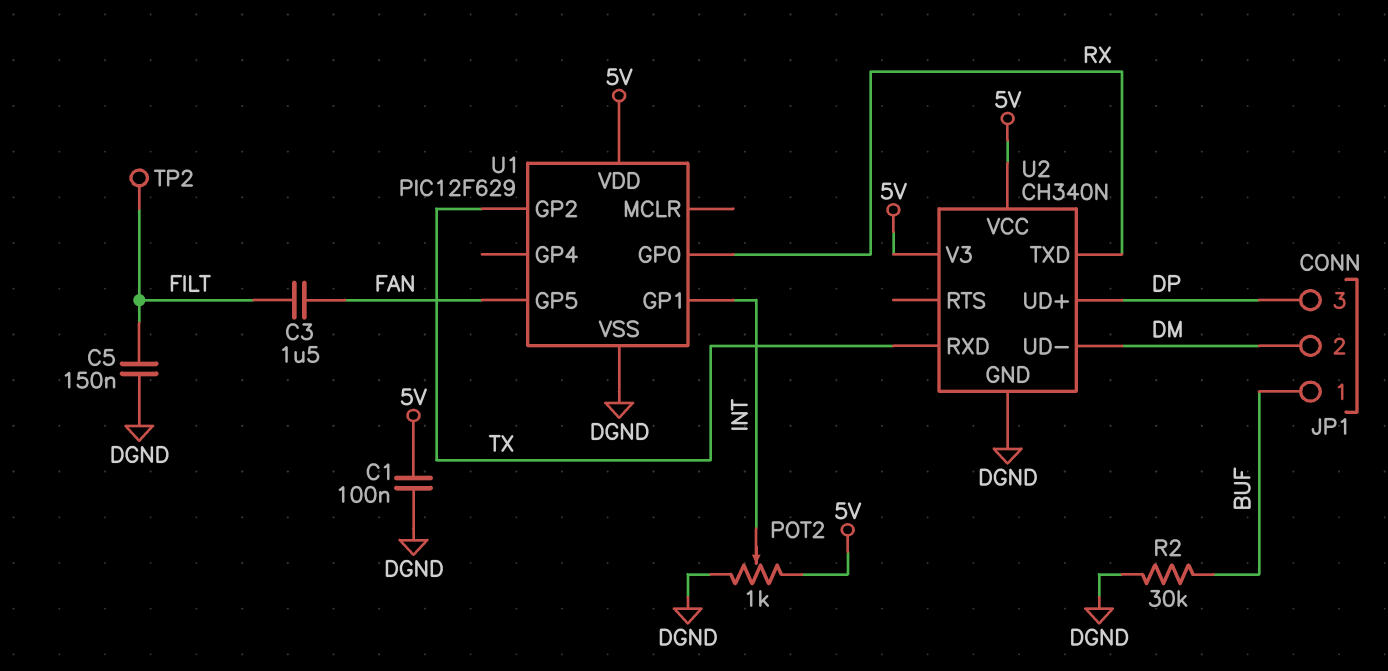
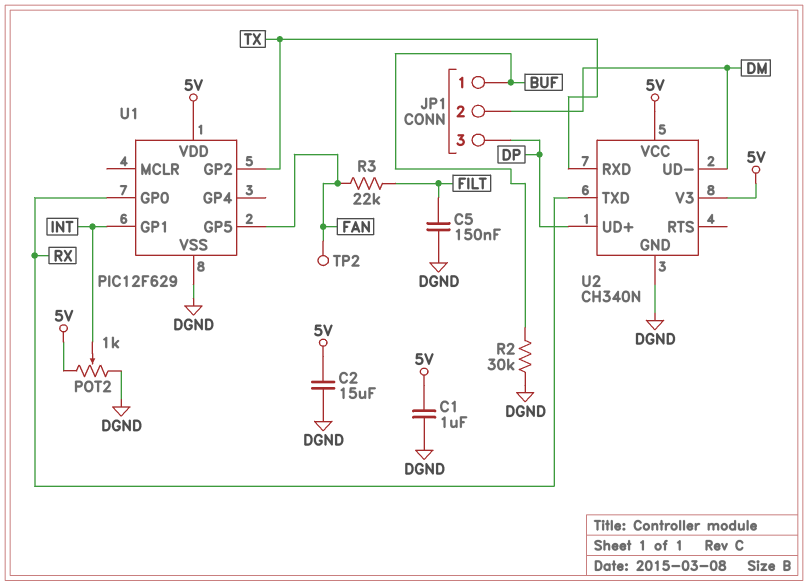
C1: 100nF (5V, DGND) -> 1uF (5V, DGND)
C2: none -> 15uF (5V, DGND)
C3: 1.5uF (FAN, FILT) -> none
R3: none -> 22k (FAN, FILT)
TP2: test point (FILT) -> test point (FAN)

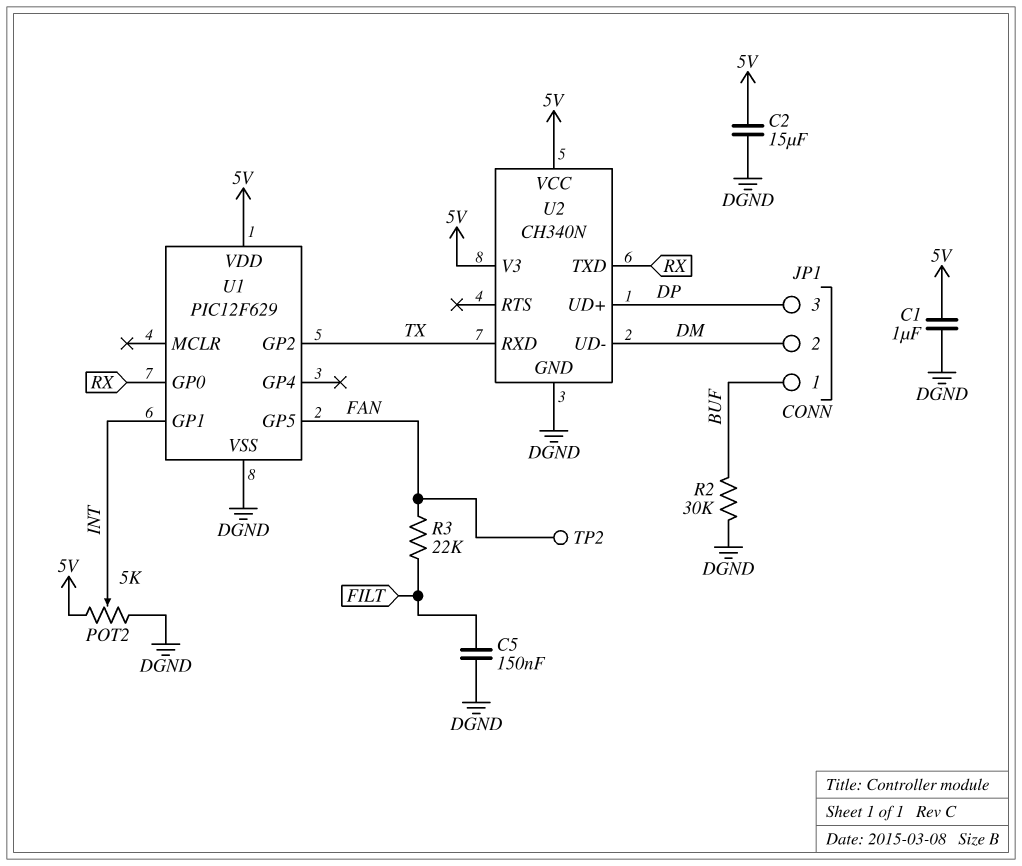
POT2: 1k (5V, DGND, wiper INT) -> 5k (5V, DGND, wiper INT)

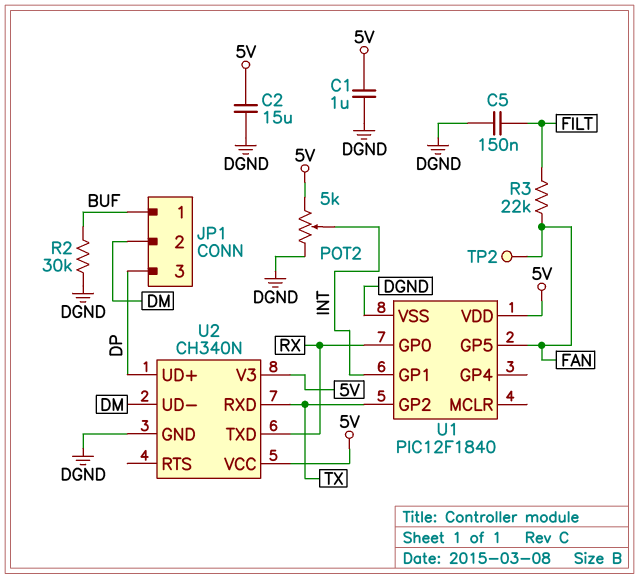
U1: PIC12F629 -> PIC12F1840

